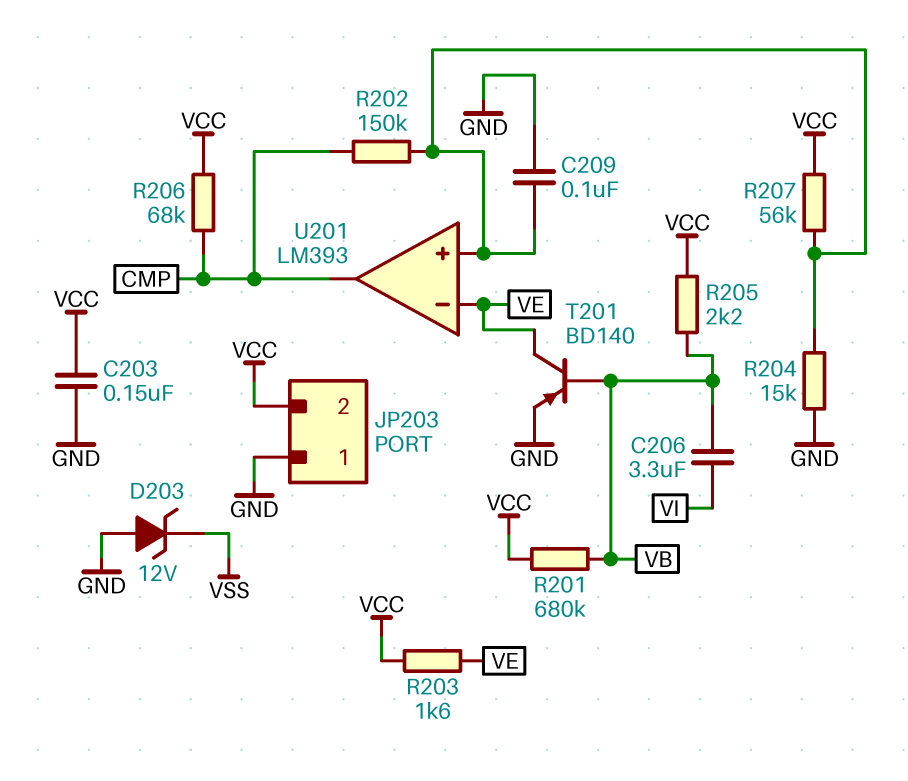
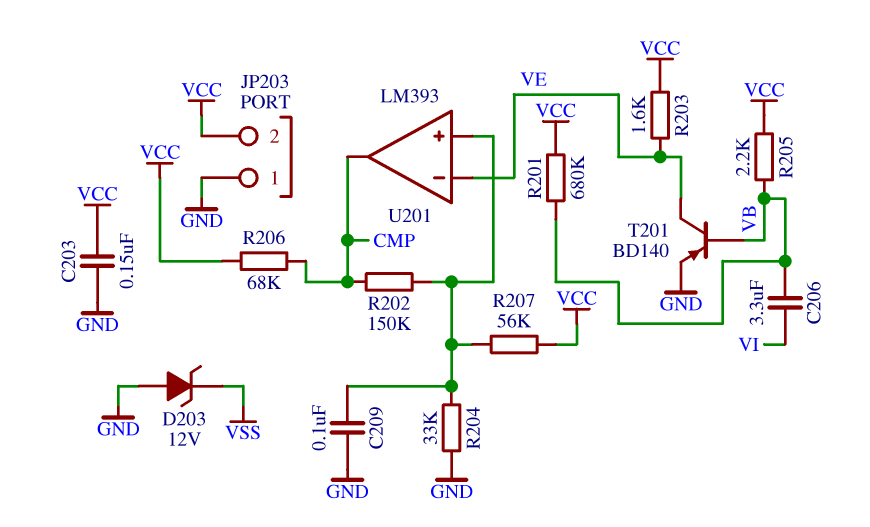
R204: 15k (GND, U201/in+) -> 33k (GND, U201/in+)

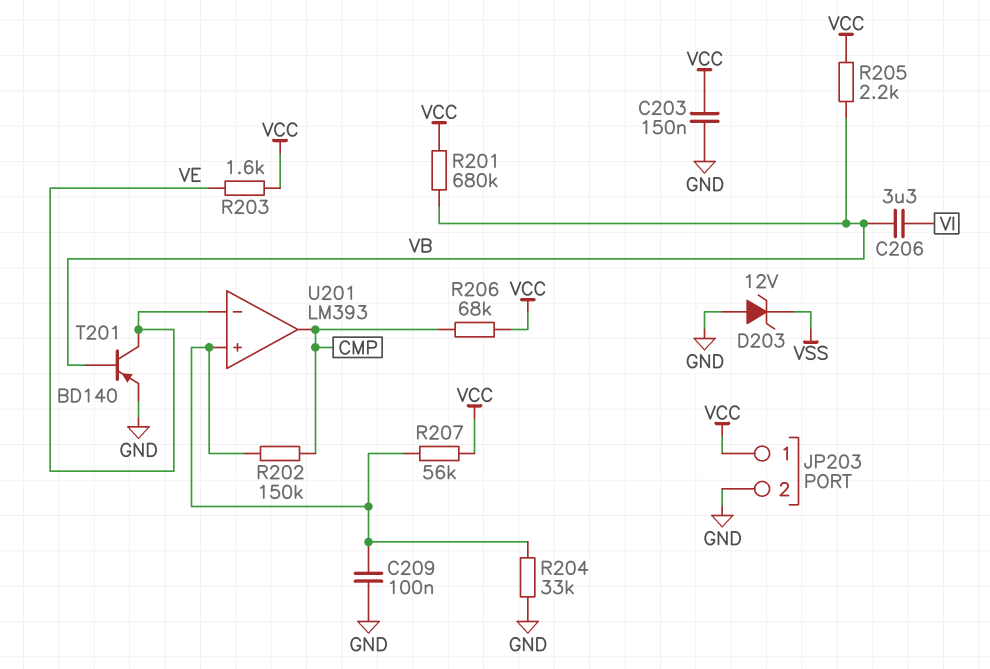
JP203 pin 1: GND -> VCC
JP203 pin 2: VCC -> GND

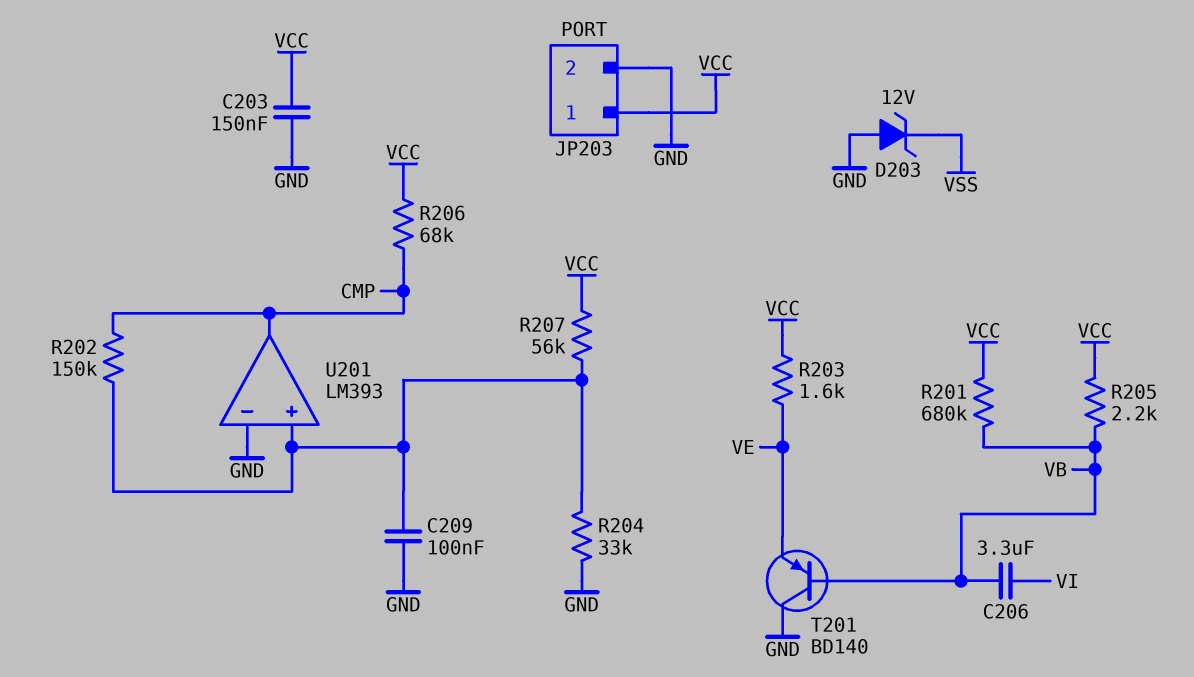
T201: PNP BD140 (B VB, C VE, E GND) -> PNP BD140 (B VB, C GND, E VE)
U201 pin in-: VE -> GND

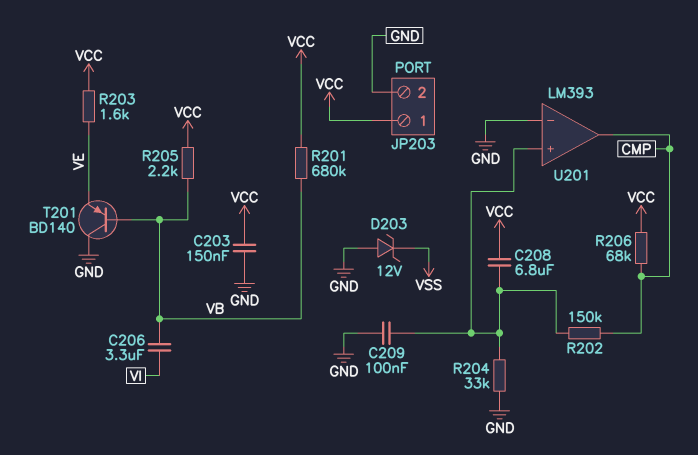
C208: none -> 6.8uF (U201/in+, VCC)
R207: 56k (U201/in+, VCC) -> none

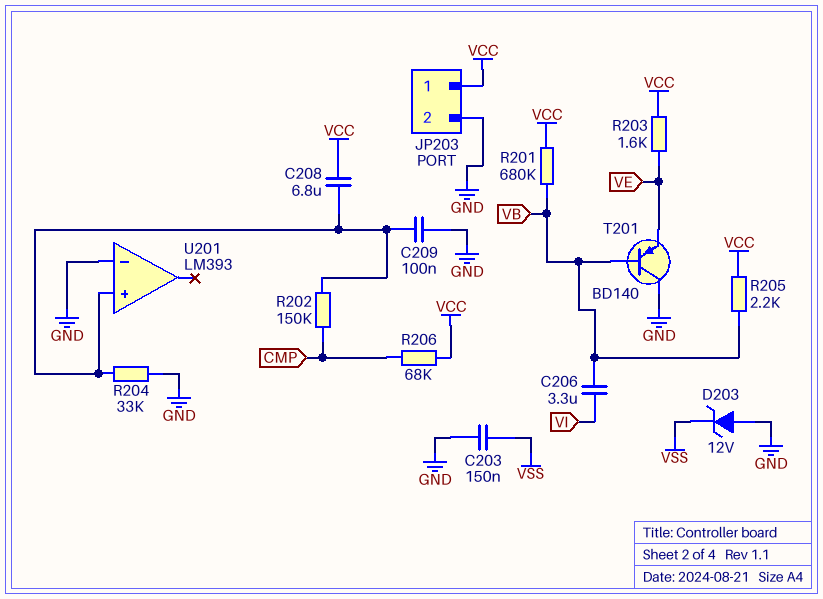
C203: 150nF (GND, VCC) -> 150nF (GND, VSS)
U201 pin out: CMP -> none

